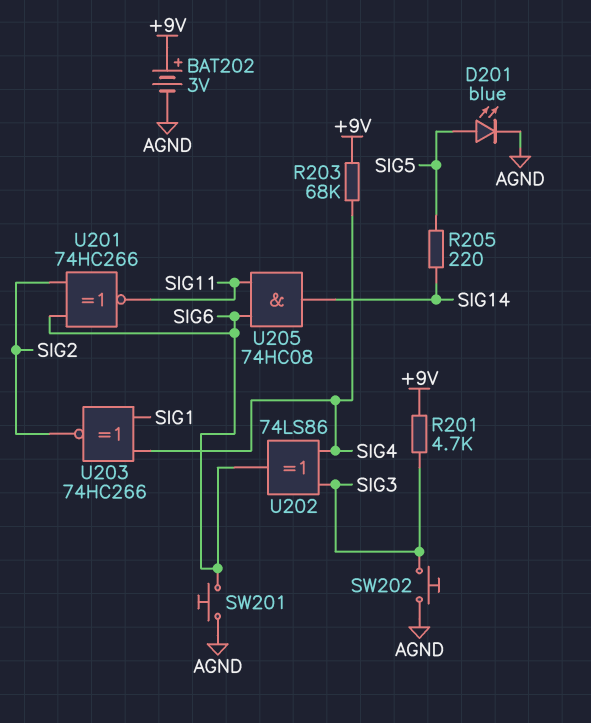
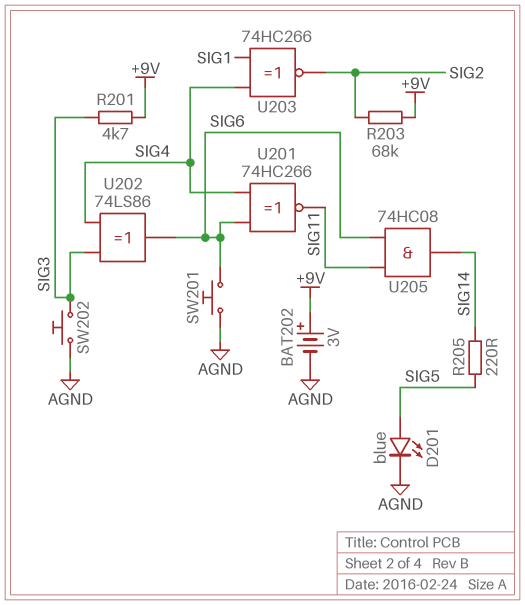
R203: 68k (+9V, SIG4) -> 68k (+9V, SIG2)
U201: XNOR 74HC266 (in SIG2, in SIG6, out SIG11) -> XNOR 74HC266 (in SIG4, in SIG6, out SIG11)

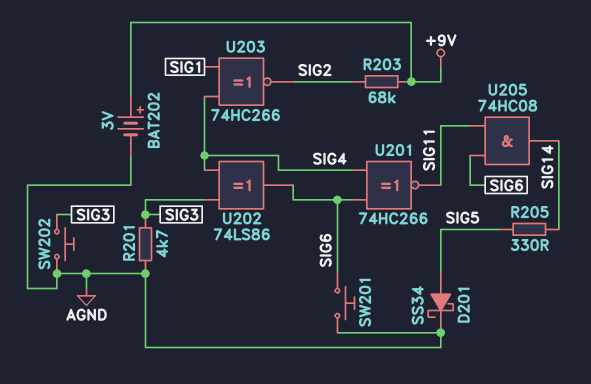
D201: LED blue (A SIG5, K AGND) -> schottky SS34 (A SIG5, K AGND)
R201: 4.7k (+9V, SIG3) -> 4.7k (AGND, SIG3)
R205: 220 (SIG5, SIG14) -> 330 (SIG5, SIG14)

